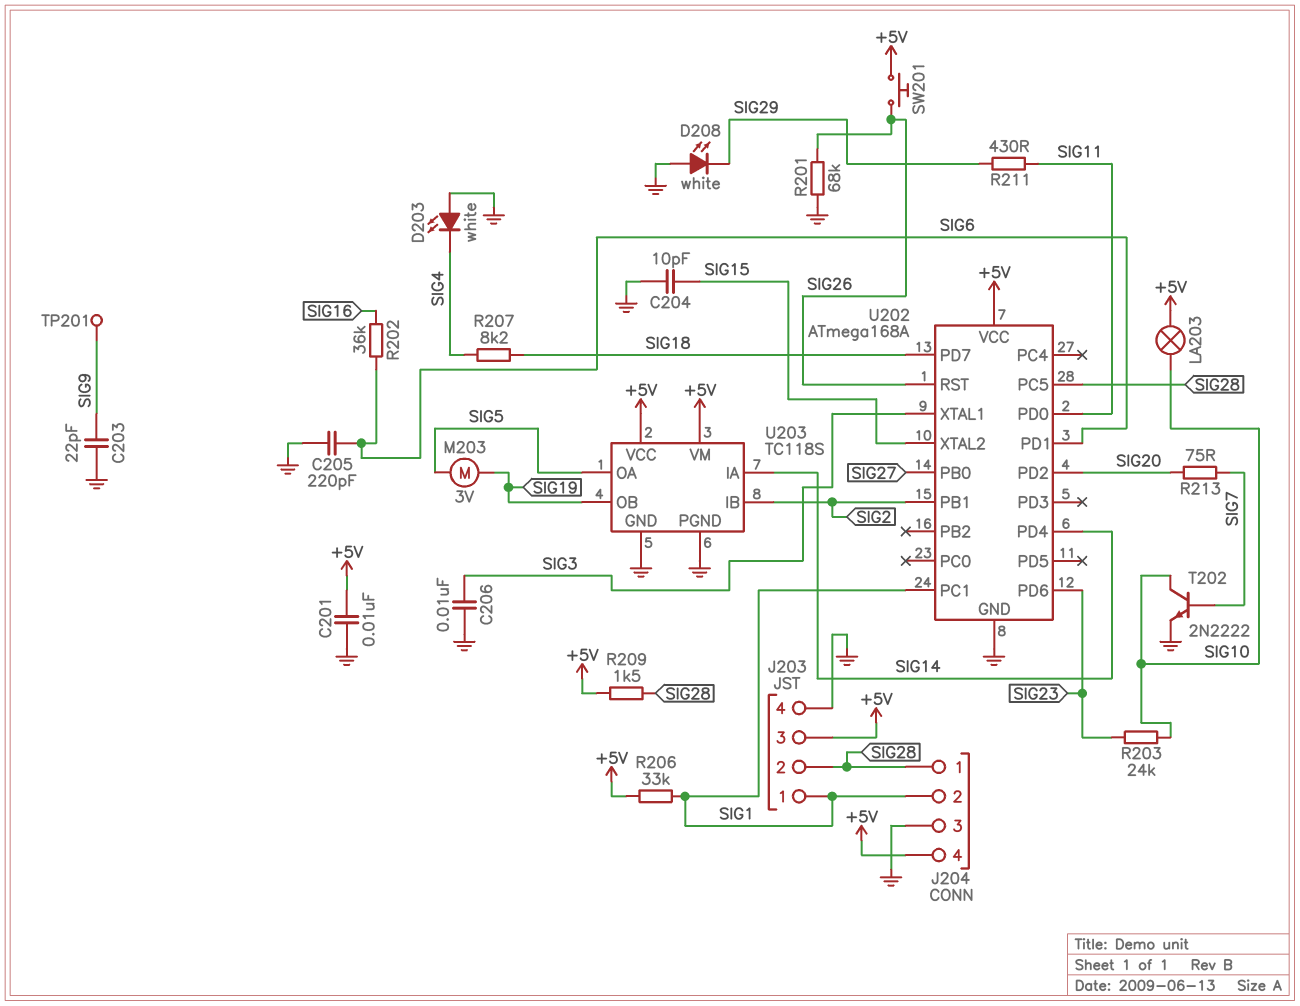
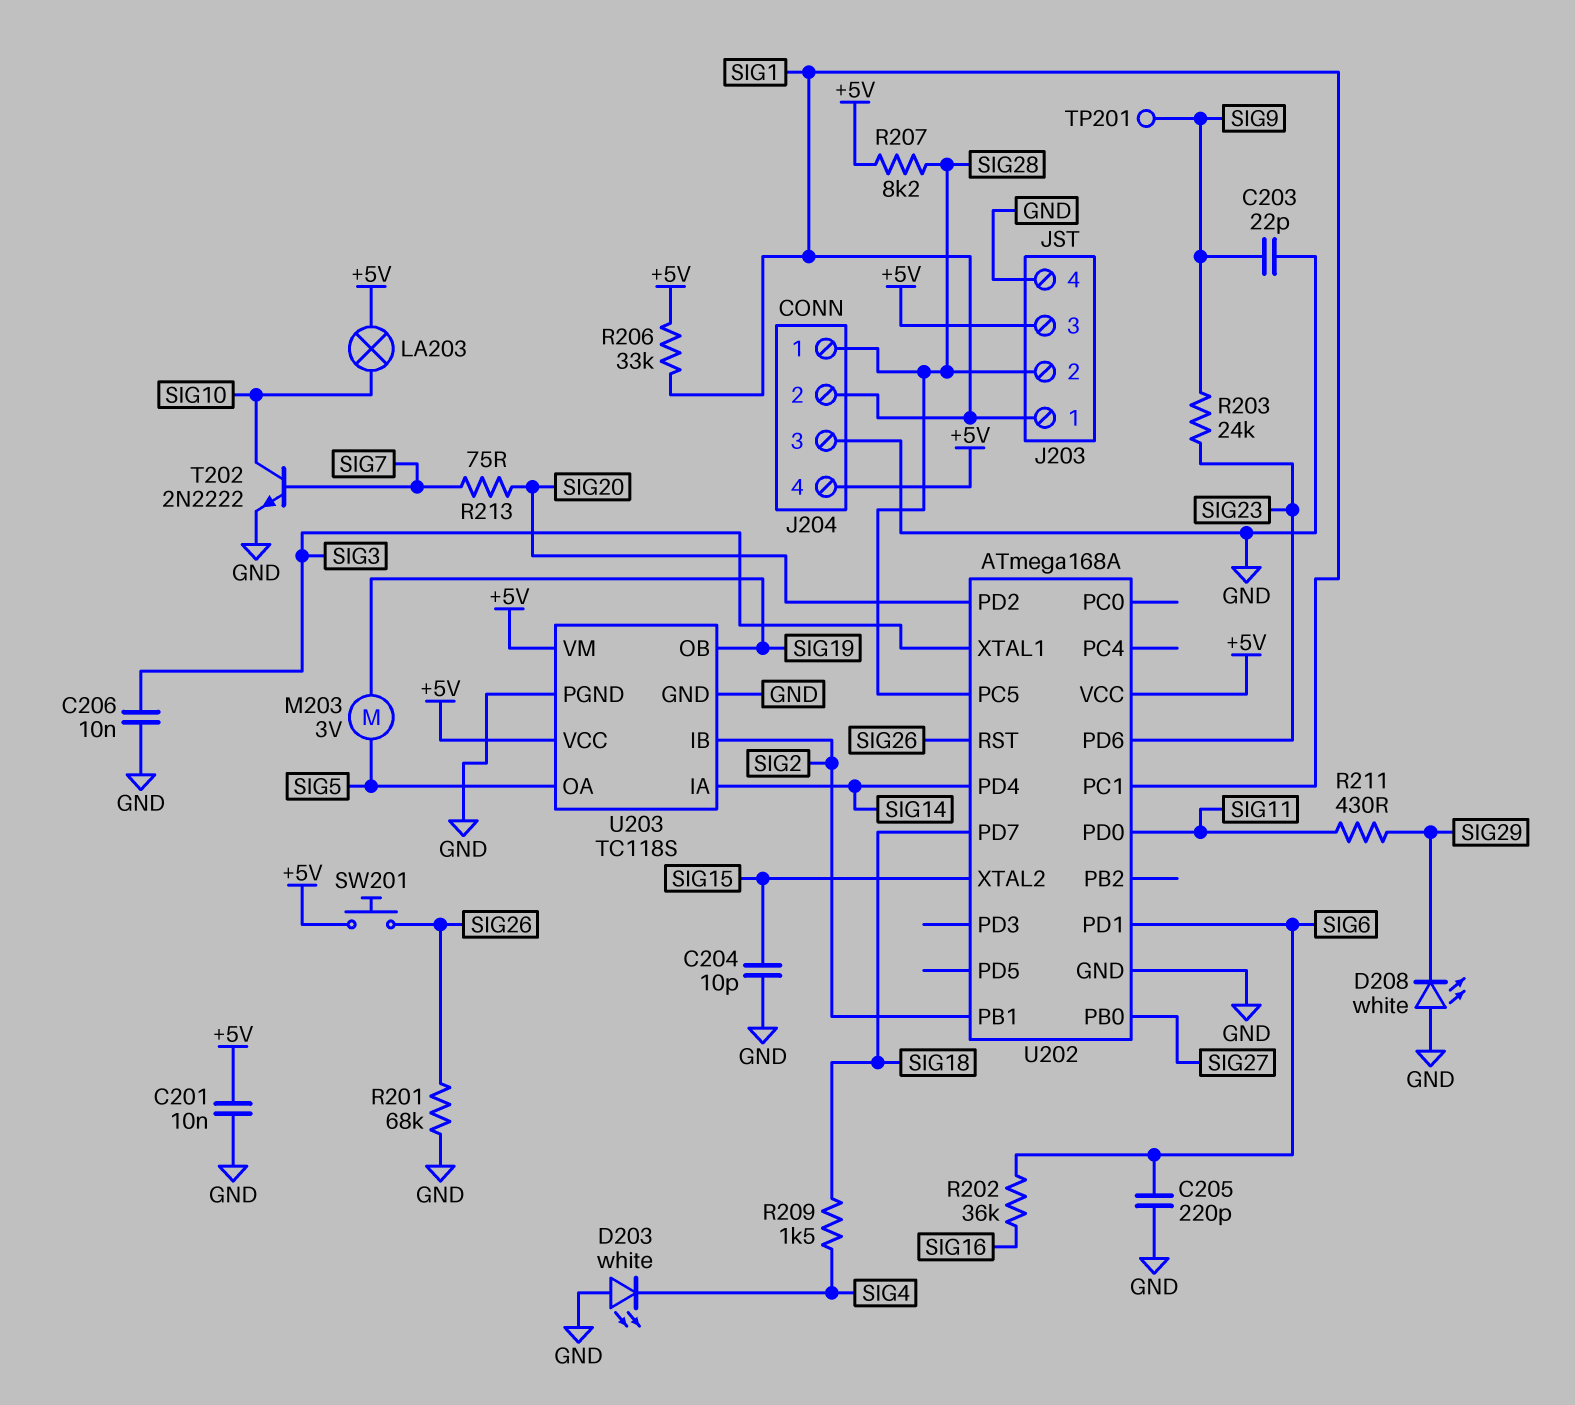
R203: 24k (SIG10, SIG23) -> 24k (SIG9, SIG23)
R207: 8.2k (SIG4, SIG18) -> 8.2k (+5V, SIG28)
R209: 1.5k (+5V, SIG28) -> 1.5k (SIG4, SIG18)

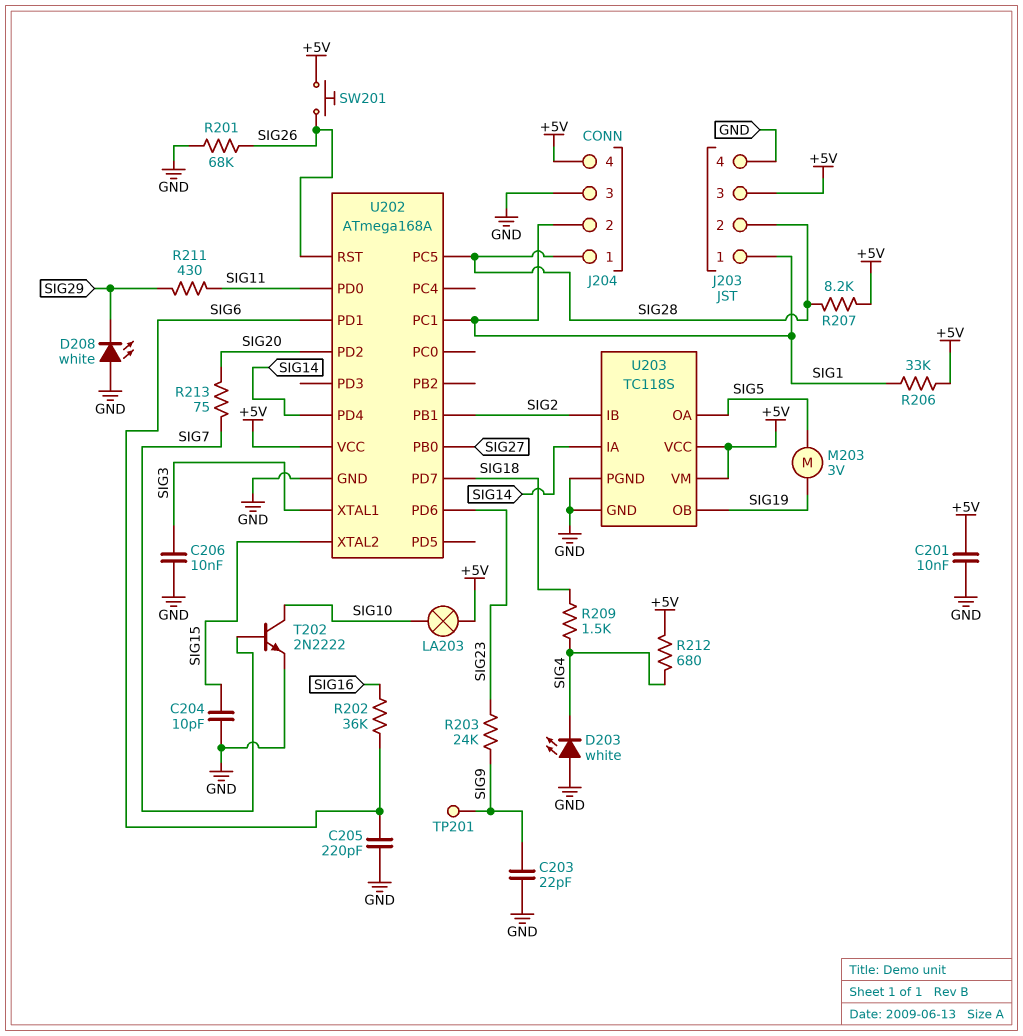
R212: none -> 680 (+5V, SIG4)

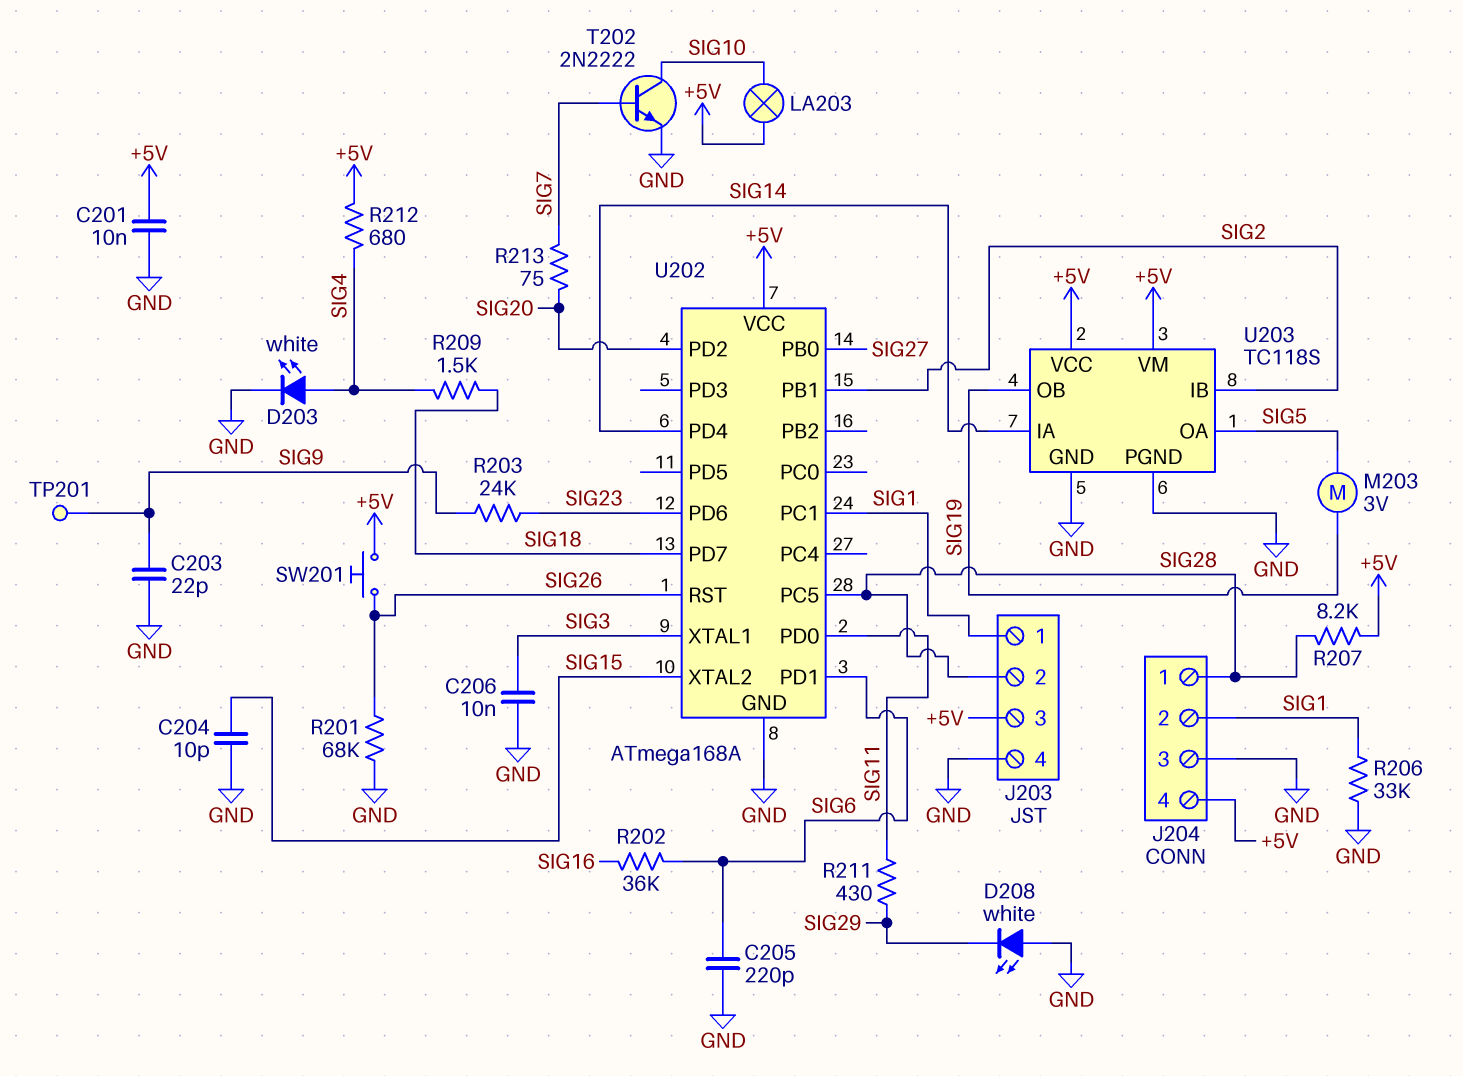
D203: LED white (A GND, K SIG4) -> LED white (A SIG4, K GND)
R206: 33k (+5V, SIG1) -> 33k (GND, SIG1)

